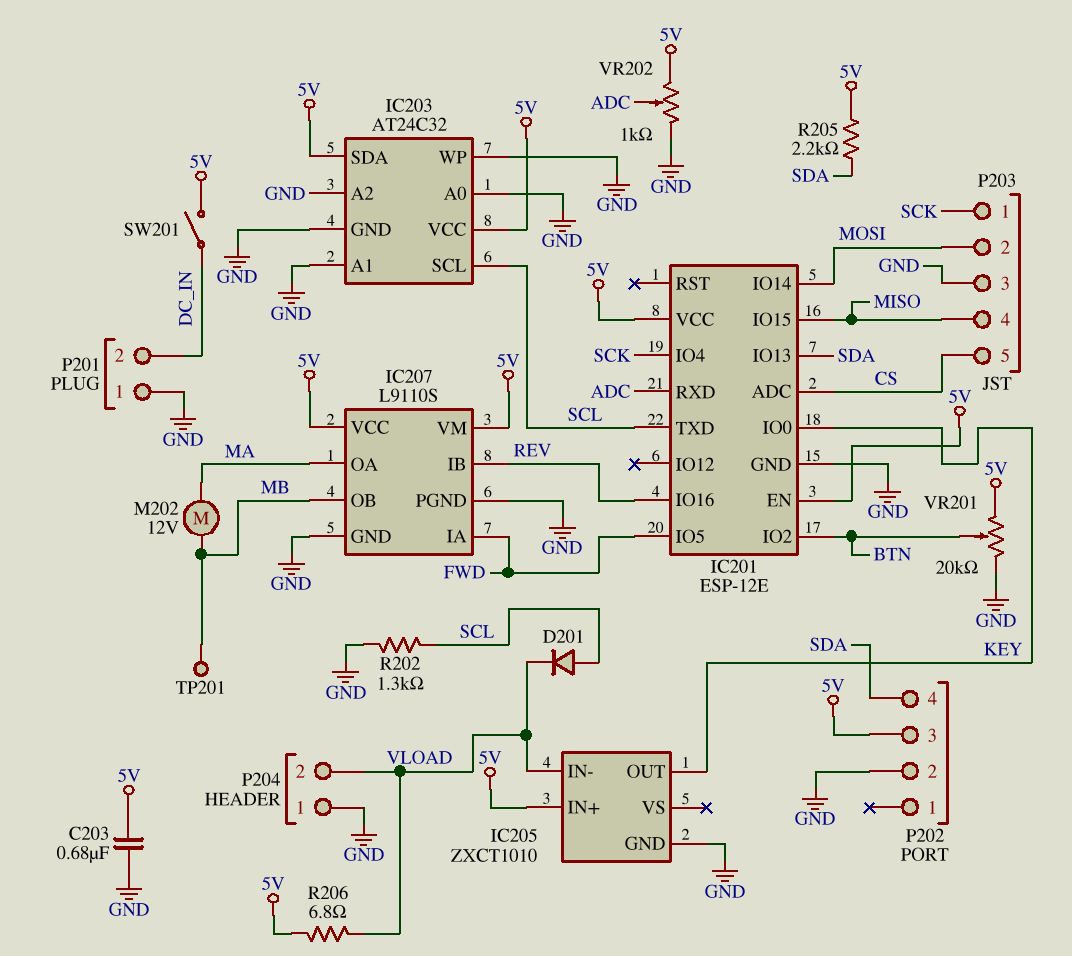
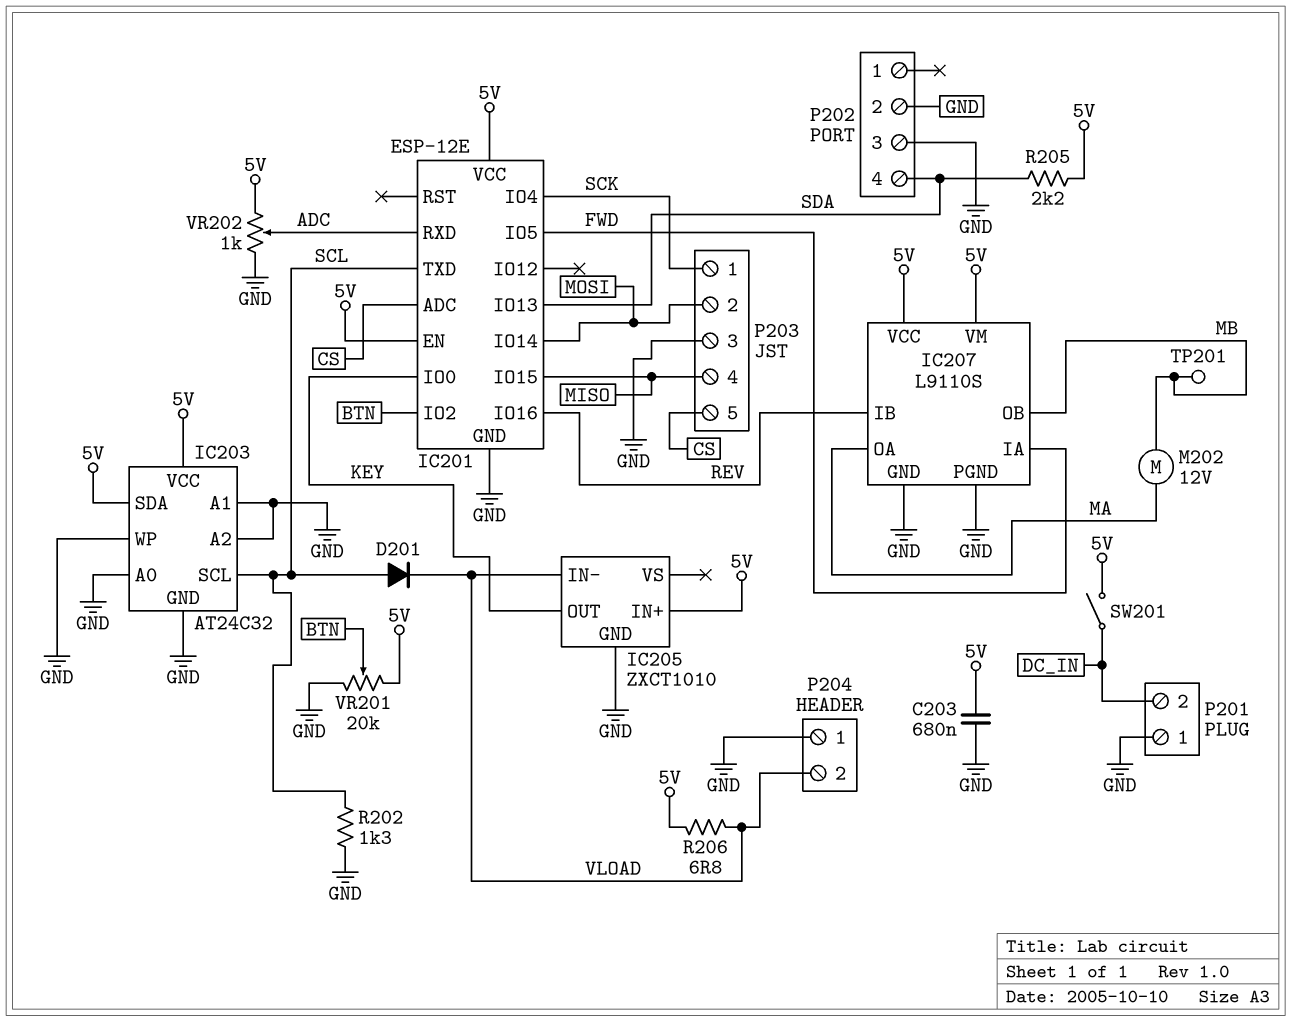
P202 pin 3: 5V -> GND

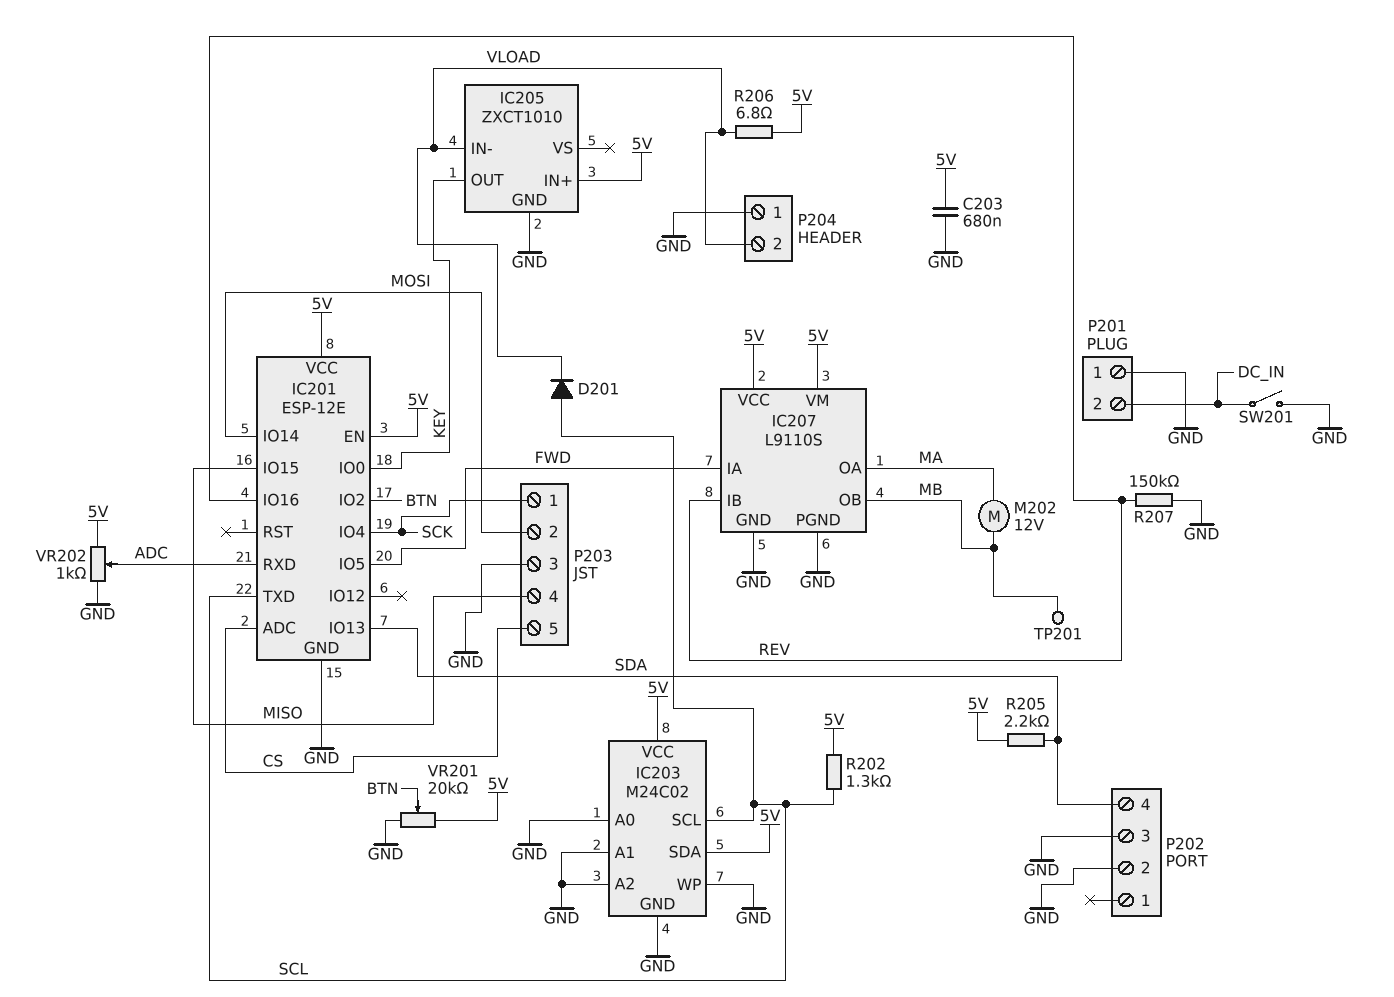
IC203: AT24C32 -> M24C02
R202: 1.3k (GND, SCL) -> 1.3k (5V, SCL)
R207: none -> 150k (GND, REV)
SW201: switch (5V, DC_IN) -> switch (DC_IN, GND)

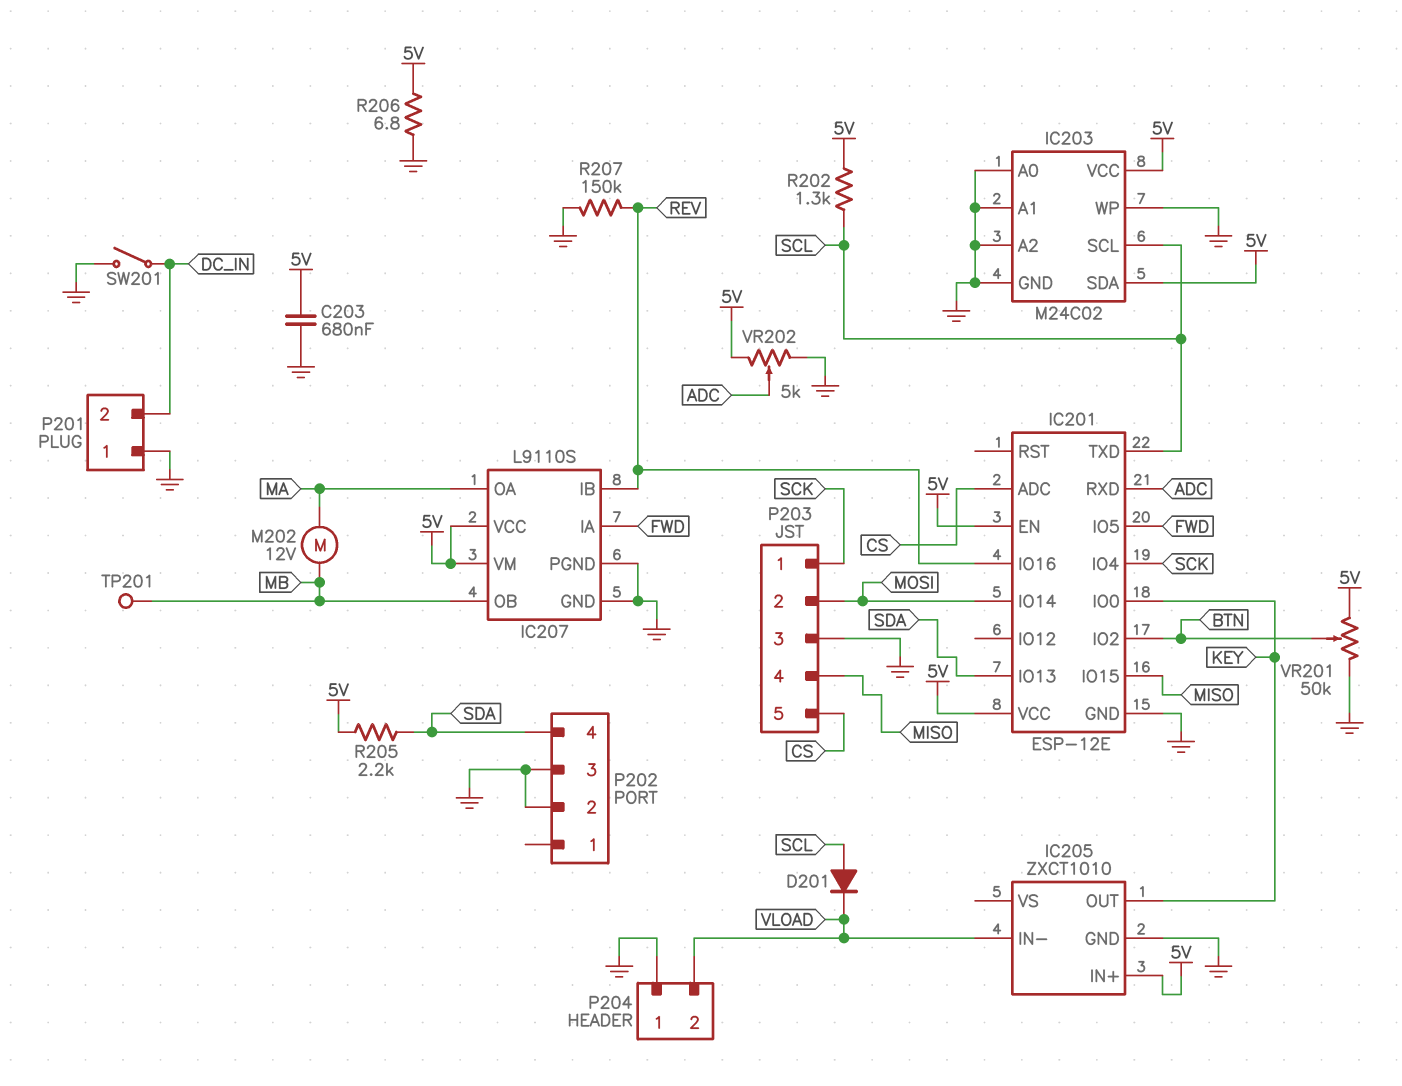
R206: 6.8 (5V, VLOAD) -> 6.8 (5V, GND)
VR201: 20k (5V, GND, wiper BTN) -> 50k (5V, GND, wiper BTN)
VR202: 1k (5V, GND, wiper ADC) -> 5k (5V, GND, wiper ADC)

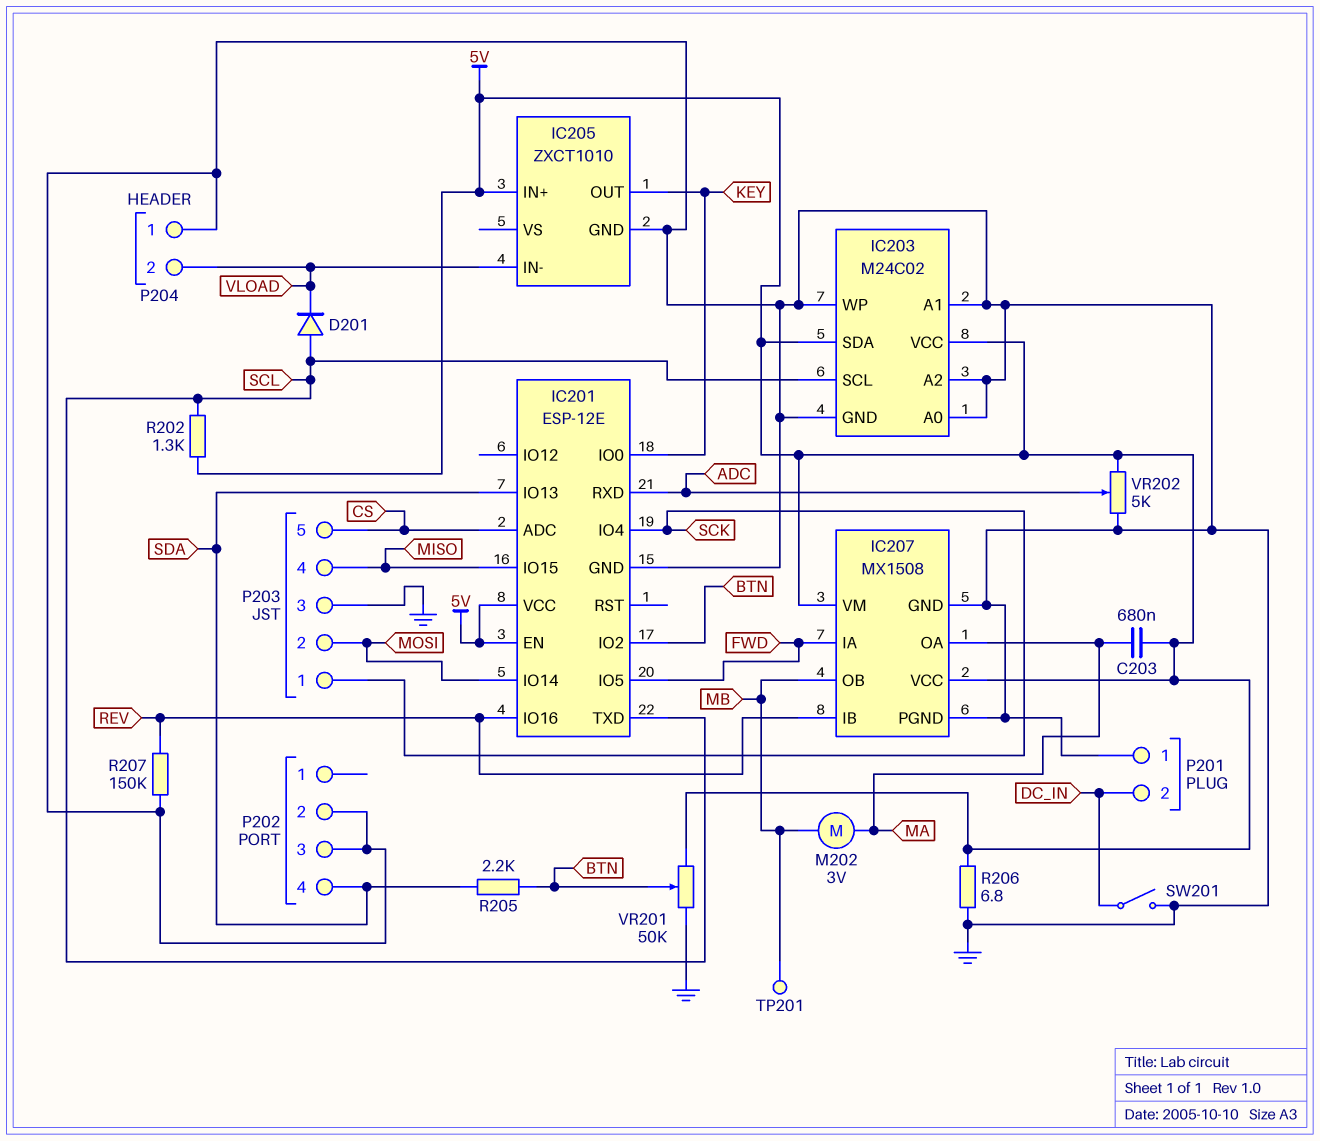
C203: 680nF (5V, GND) -> 680nF (5V, MA)
IC207: L9110S -> MX1508
M202: motor 12V (MA, MB) -> motor 3V (MA, MB)
R205: 2.2k (5V, SDA) -> 2.2k (BTN, SDA)

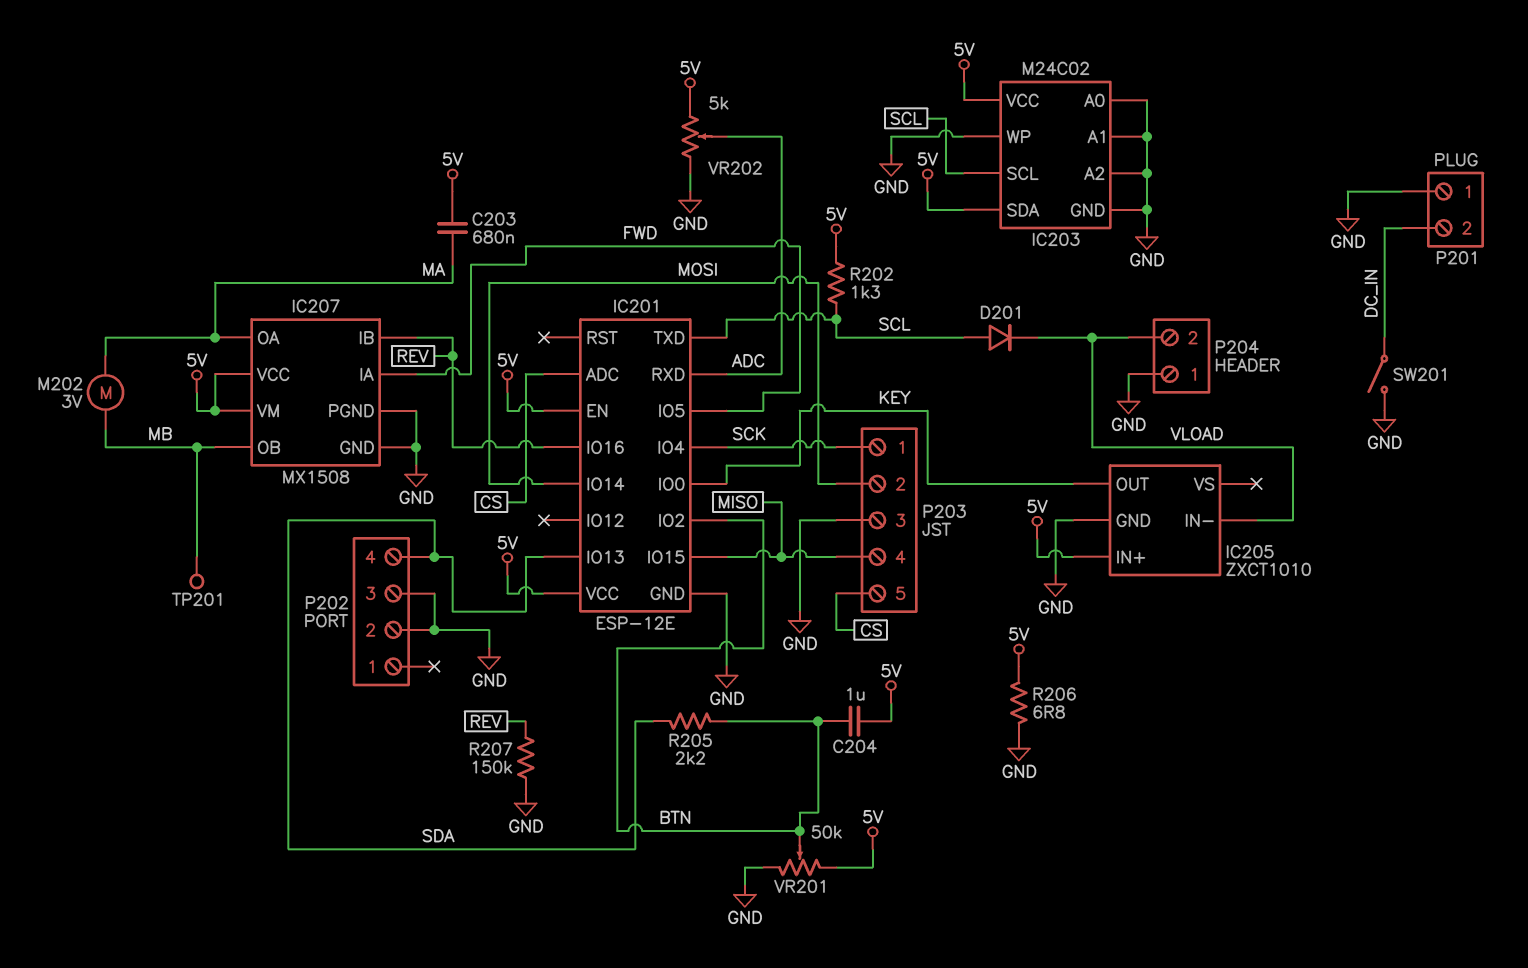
C204: none -> 1uF (5V, BTN)

